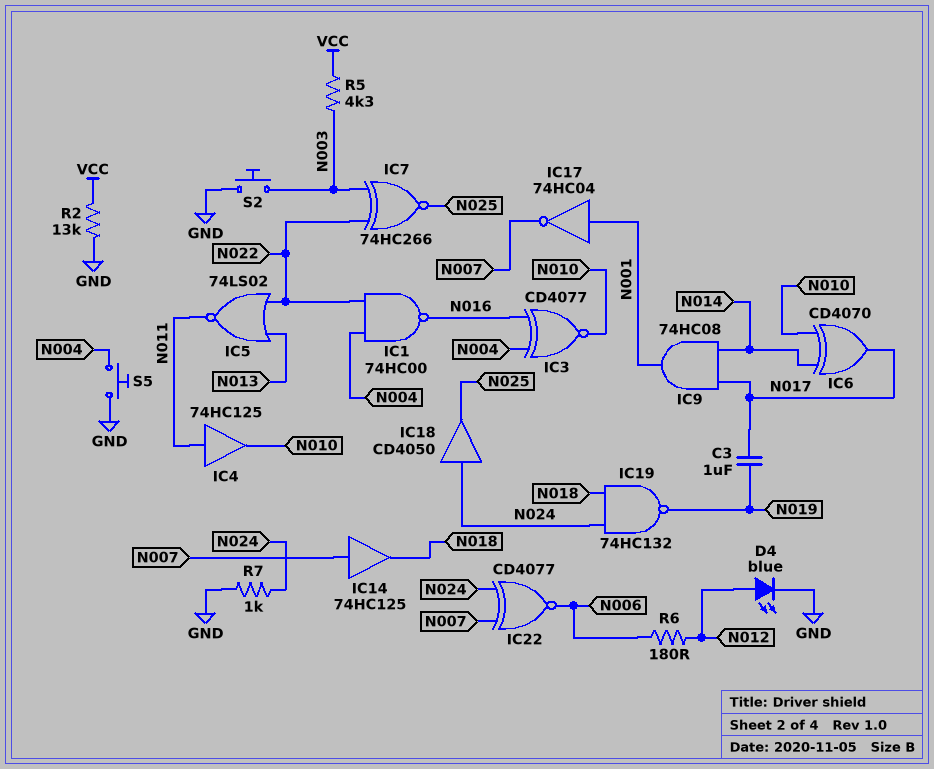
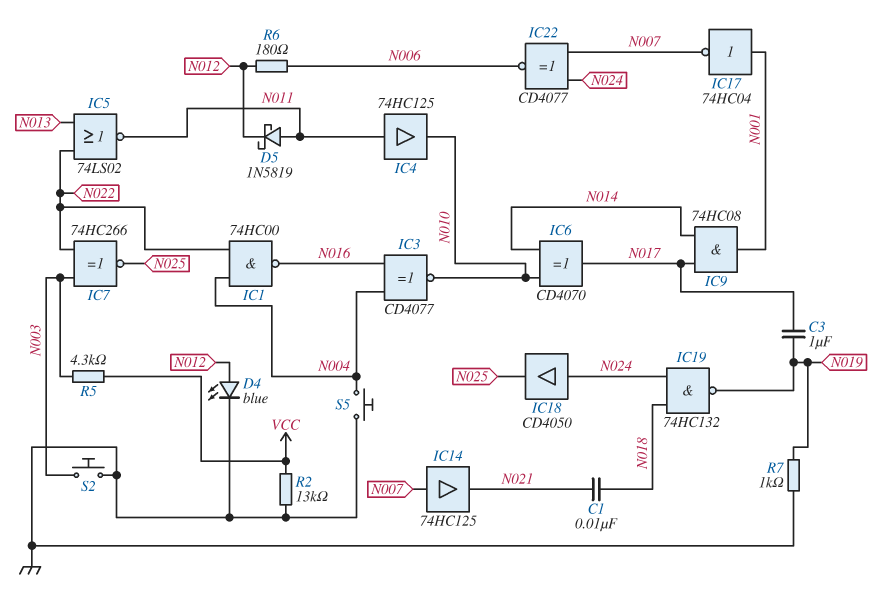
C1: none -> 10nF (N018, N021)
D5: none -> schottky 1N5819 (A N011, K N012)
IC14: buffer 74HC125 (in N007, out N018) -> buffer 74HC125 (in N007, out N021)
R7: 1k (GND, N024) -> 1k (GND, N019)

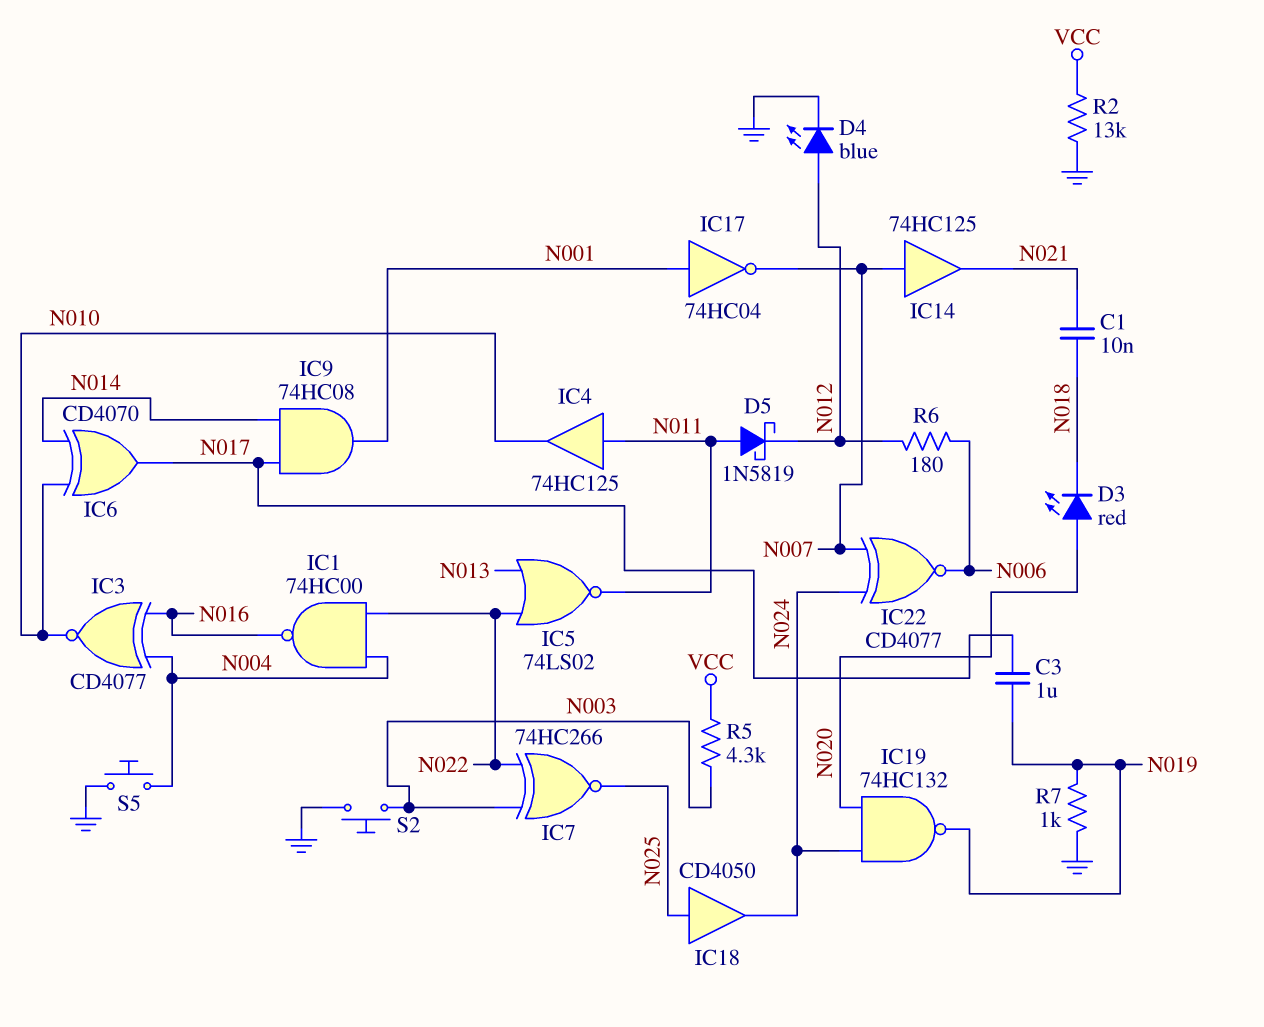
D3: none -> LED red (A N020, K N018)
IC18: buffer CD4050 (in N024, out N025) -> buffer CD4050 (in N025, out N024)
IC19: NAND 74HC132 (in N018, in N024, out N019) -> NAND 74HC132 (in N020, in N024, out N019)

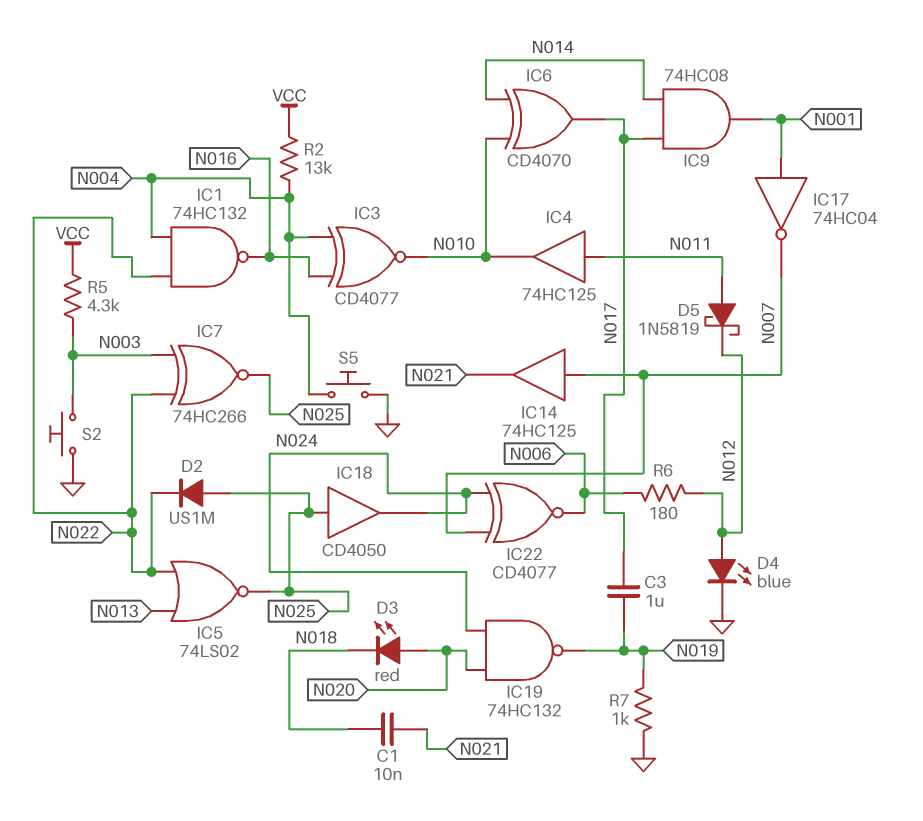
D2: none -> diode US1M (A N025, K N022)
IC1: NAND 74HC00 (in N004, in N022, out N016) -> NAND 74HC132 (in N004, in N022, out N016)
IC5: NOR 74LS02 (in N013, in N022, out N011) -> NOR 74LS02 (in N013, in N022, out N025)
R2: 13k (GND, VCC) -> 13k (N004, VCC)

